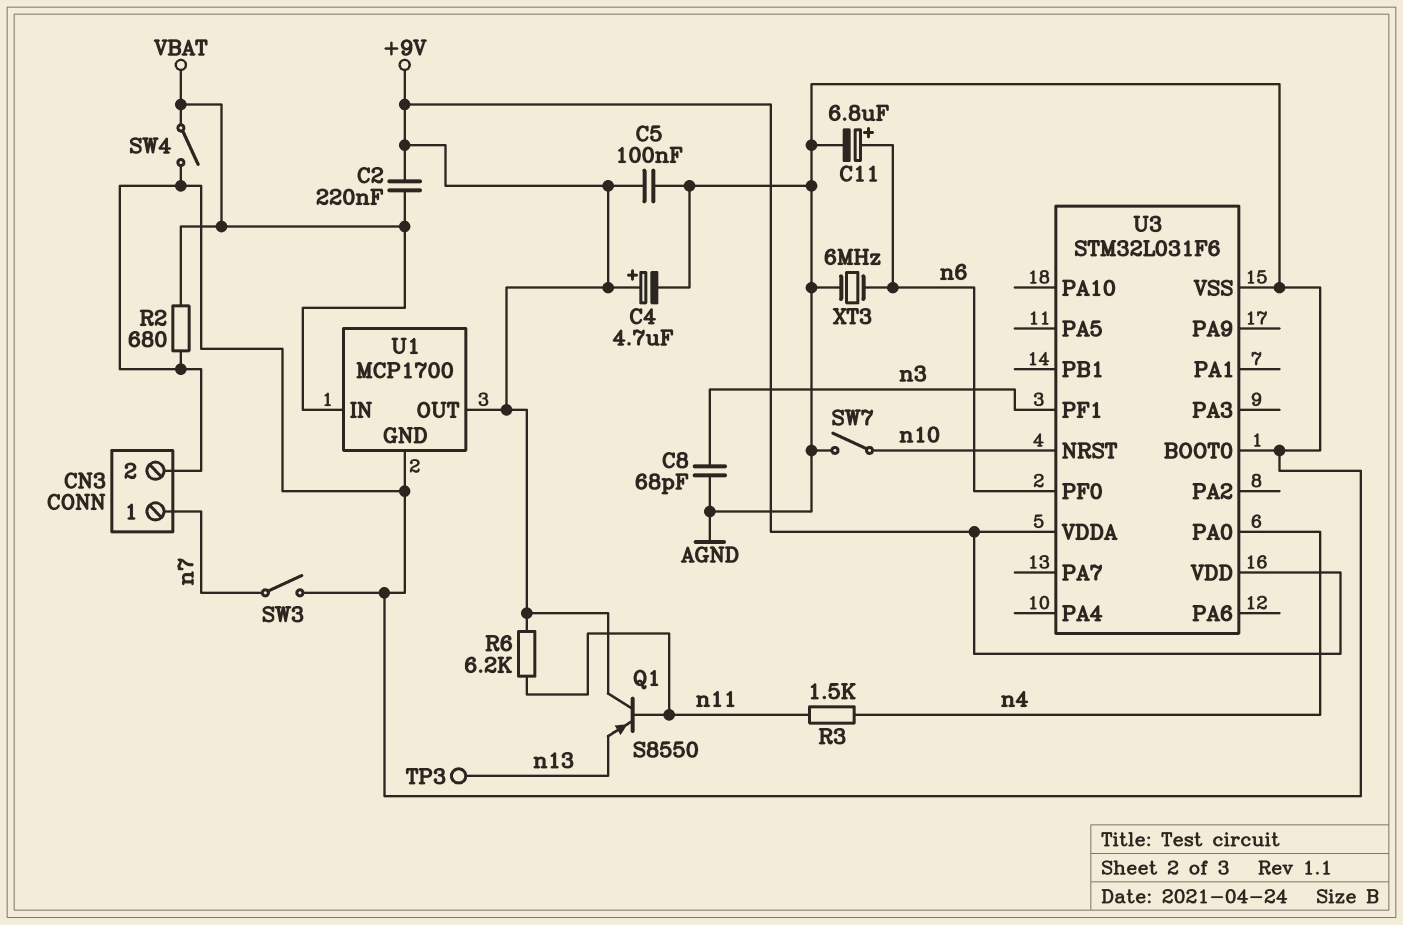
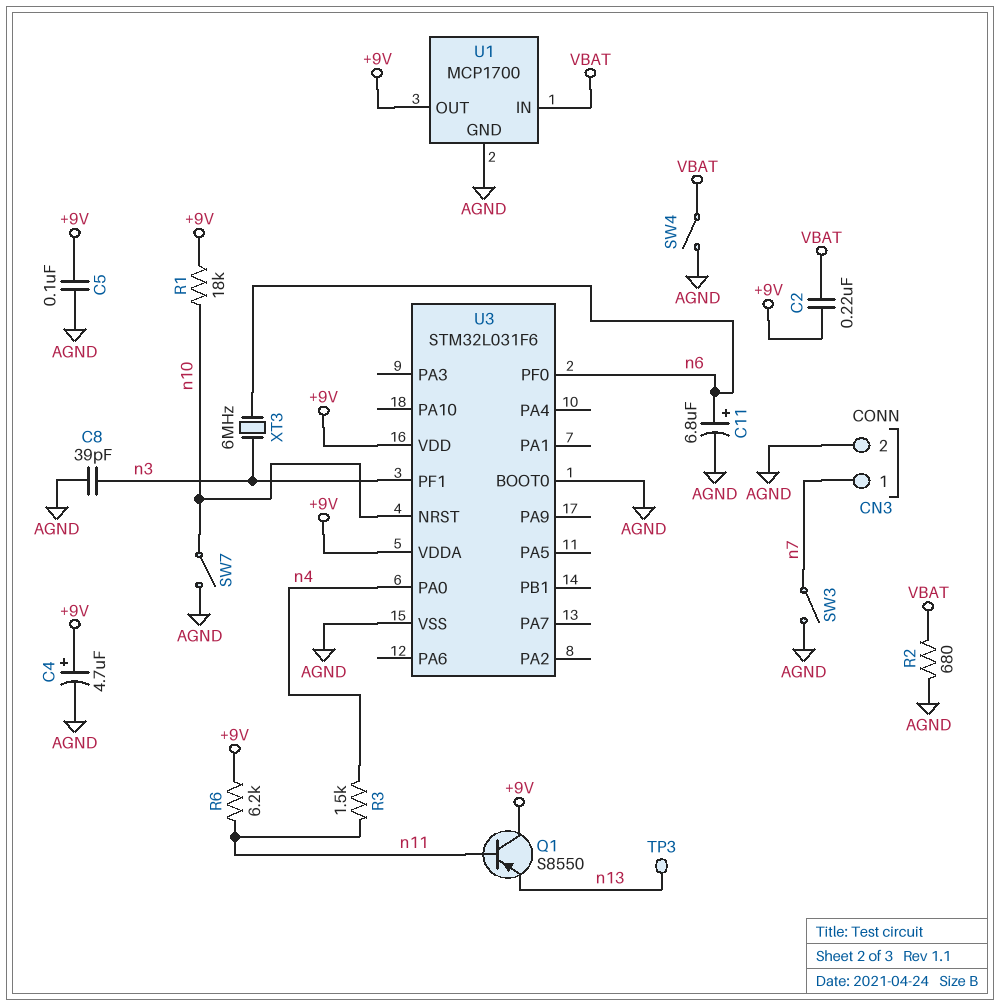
C8: 68pF (AGND, n3) -> 39pF (AGND, n3)
R1: none -> 18k (+9V, n10)
XT3: 6MHz (AGND, n6) -> 6MHz (n3, n6)

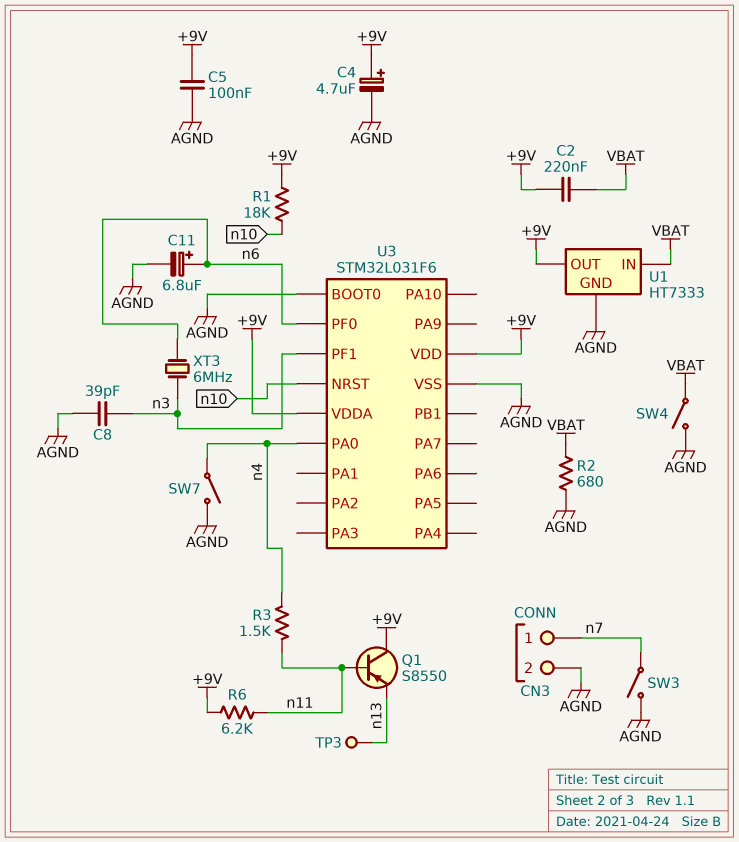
SW7: switch (AGND, n10) -> switch (AGND, n4)
U1: MCP1700 -> HT7333

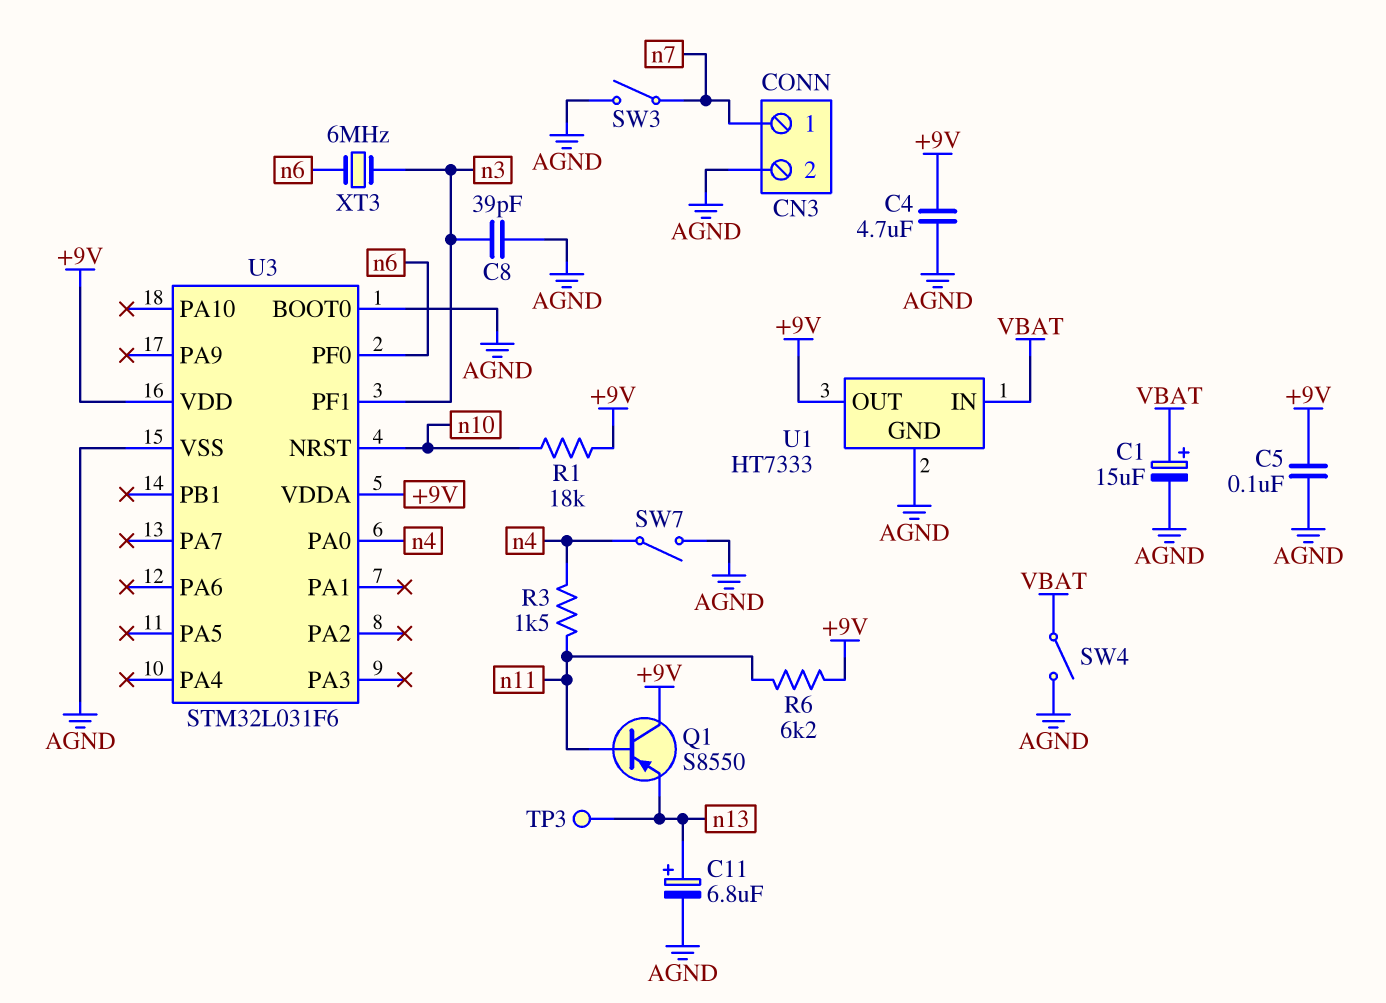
C1: none -> 15uF (plus VBAT, minus AGND)
C2: 220nF (+9V, VBAT) -> none
C4: 4.7uF (plus +9V, minus AGND) -> 4.7uF (+9V, AGND)
C11: 6.8uF (plus n6, minus AGND) -> 6.8uF (plus n13, minus AGND)
R2: 680 (AGND, VBAT) -> none

